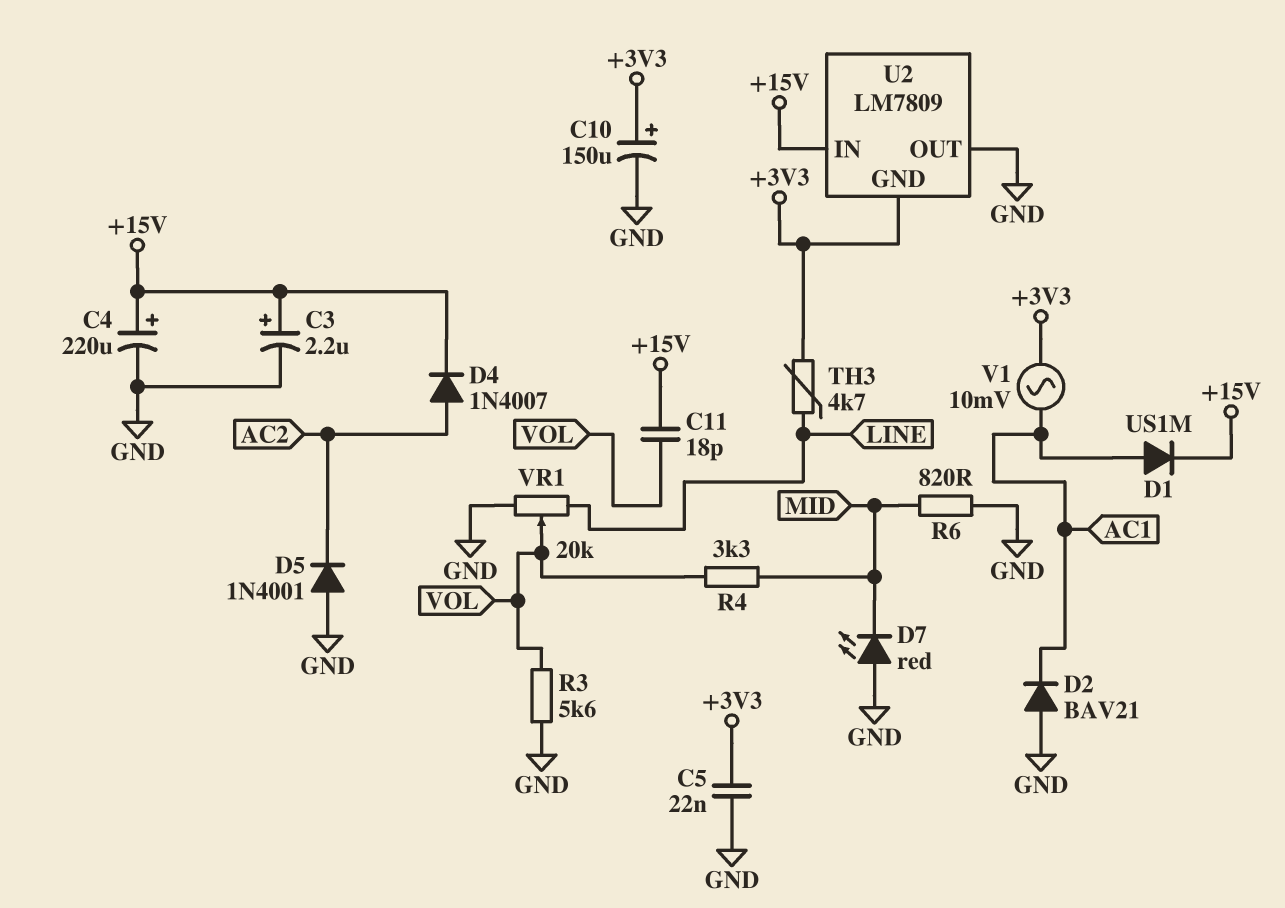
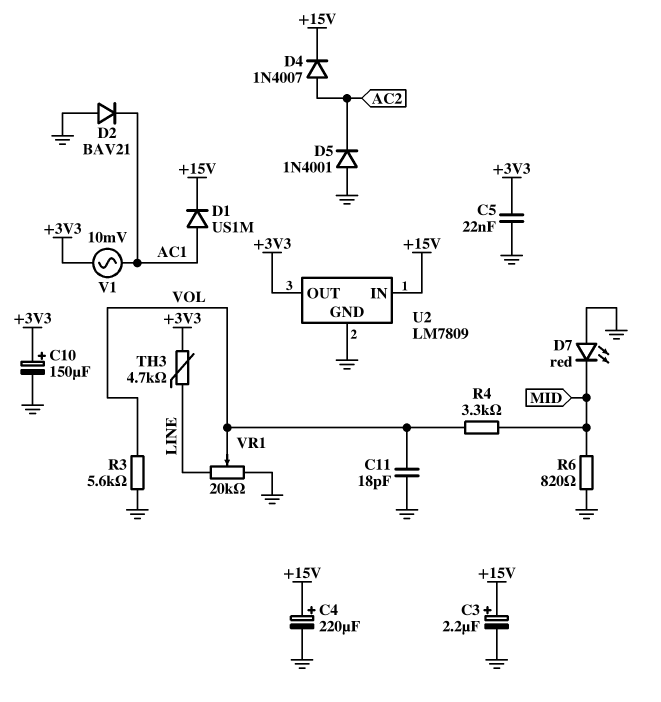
C11: 18pF (+15V, VOL) -> 18pF (GND, VOL)
U2 pin GND: +3V3 -> GND
U2 pin OUT: GND -> +3V3

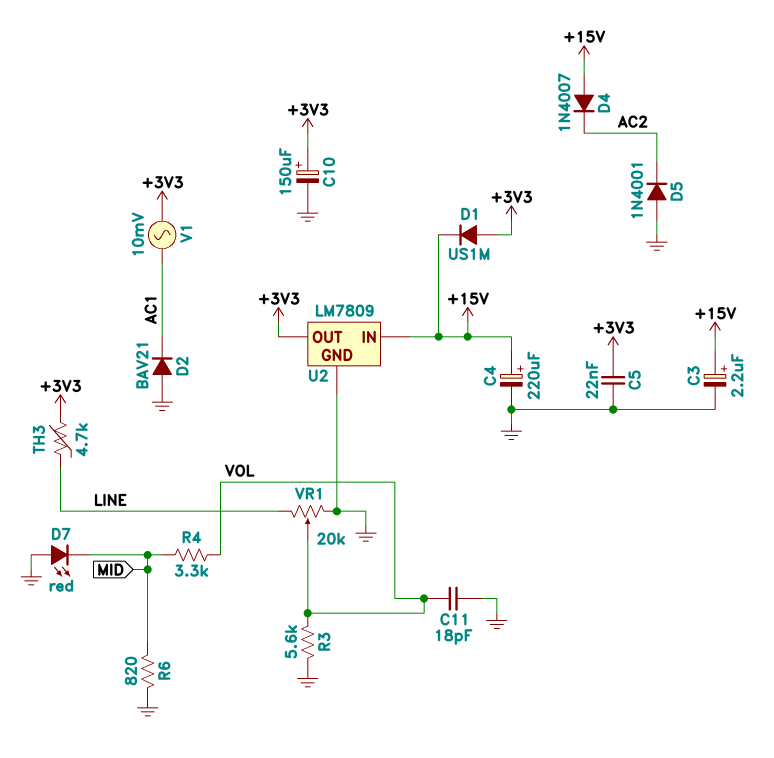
D1: diode US1M (A AC1, K +15V) -> diode US1M (A +3V3, K +15V)
D4: diode 1N4007 (A AC2, K +15V) -> diode 1N4007 (A +15V, K AC2)

